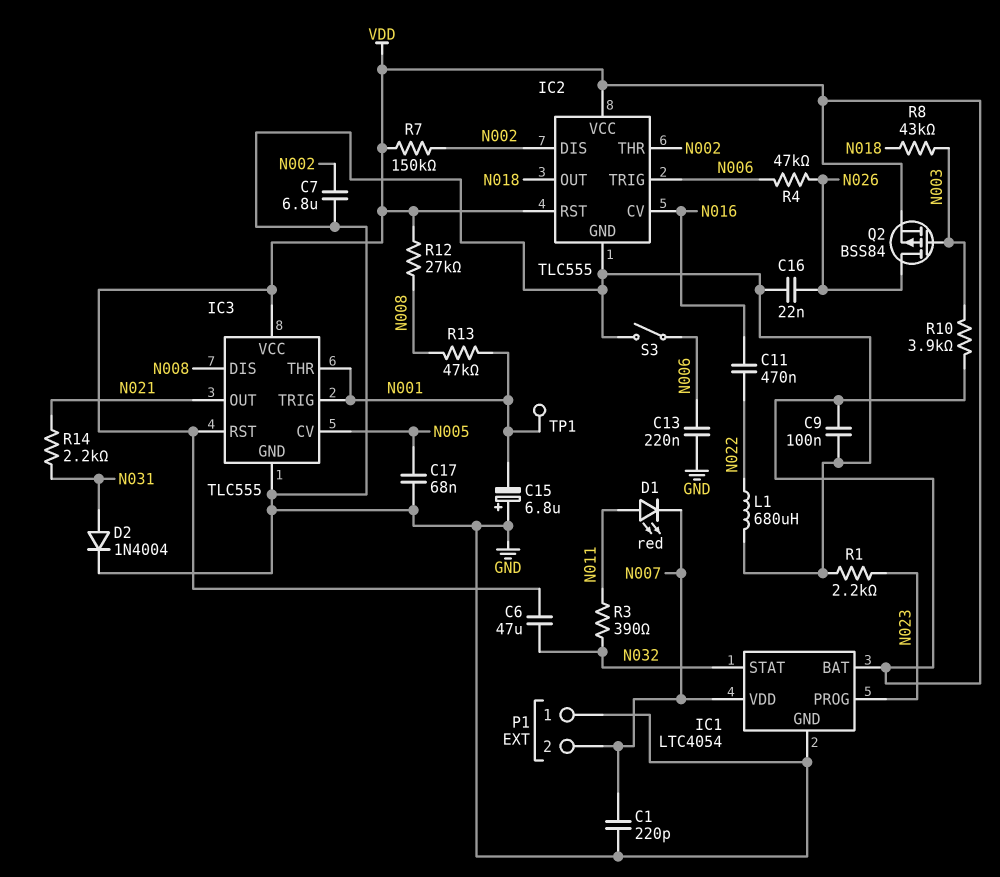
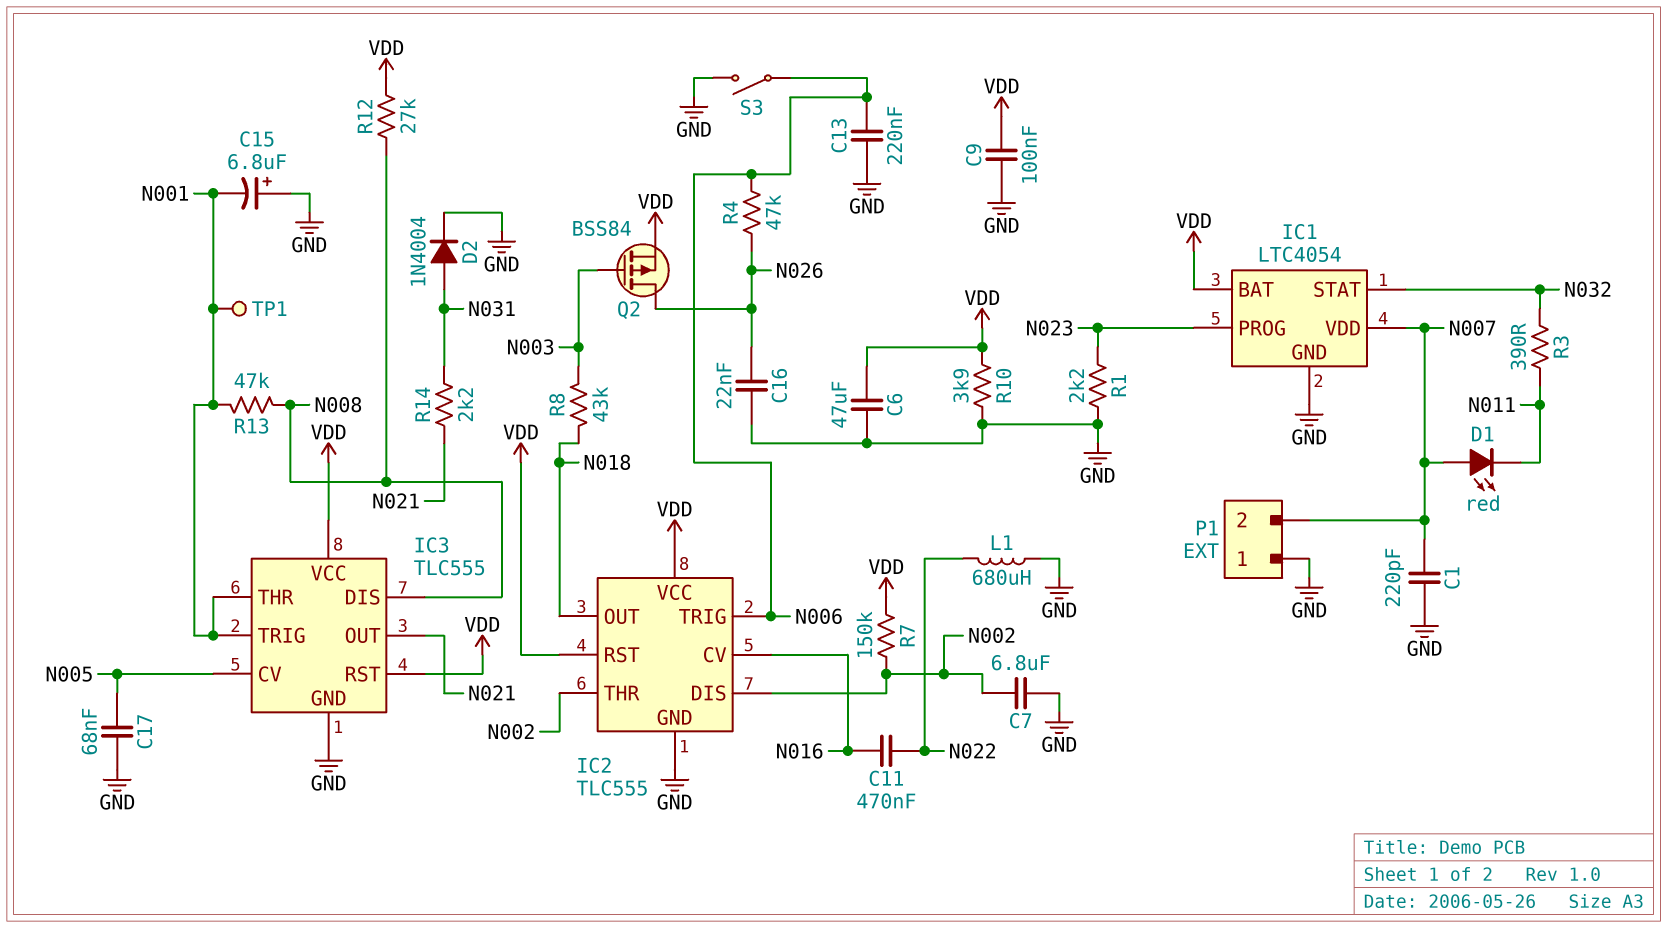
C6: 47uF (N032, VDD) -> 47uF (GND, VDD)
D1: LED red (A N011, K N007) -> LED red (A N007, K N011)
R10: 3.9k (N003, VDD) -> 3.9k (GND, VDD)

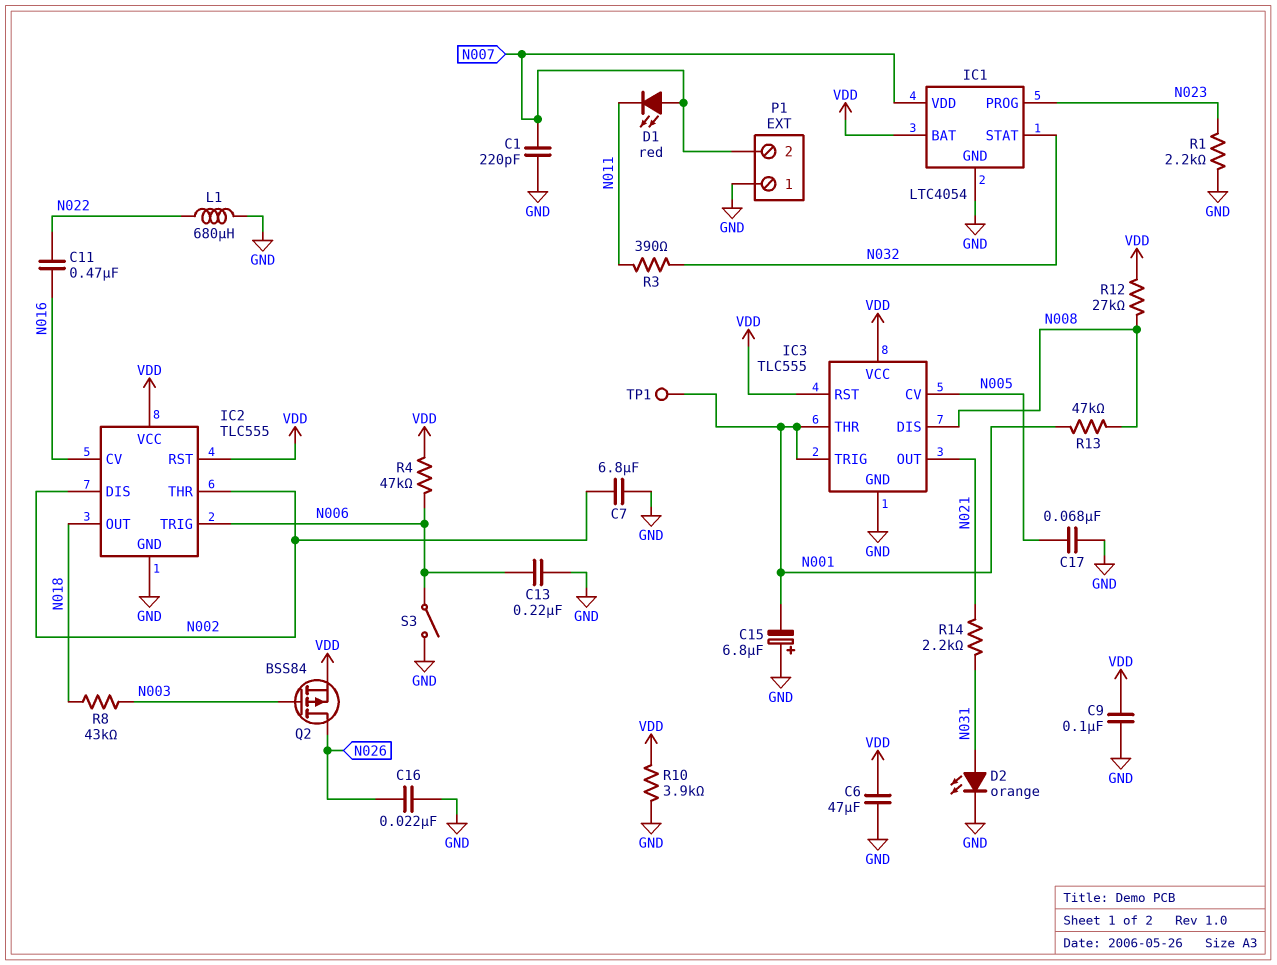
D2: diode 1N4004 (A N031, K GND) -> LED orange (A N031, K GND)
R4: 47k (N006, N026) -> 47k (N006, VDD)
R7: 150k (N002, VDD) -> none

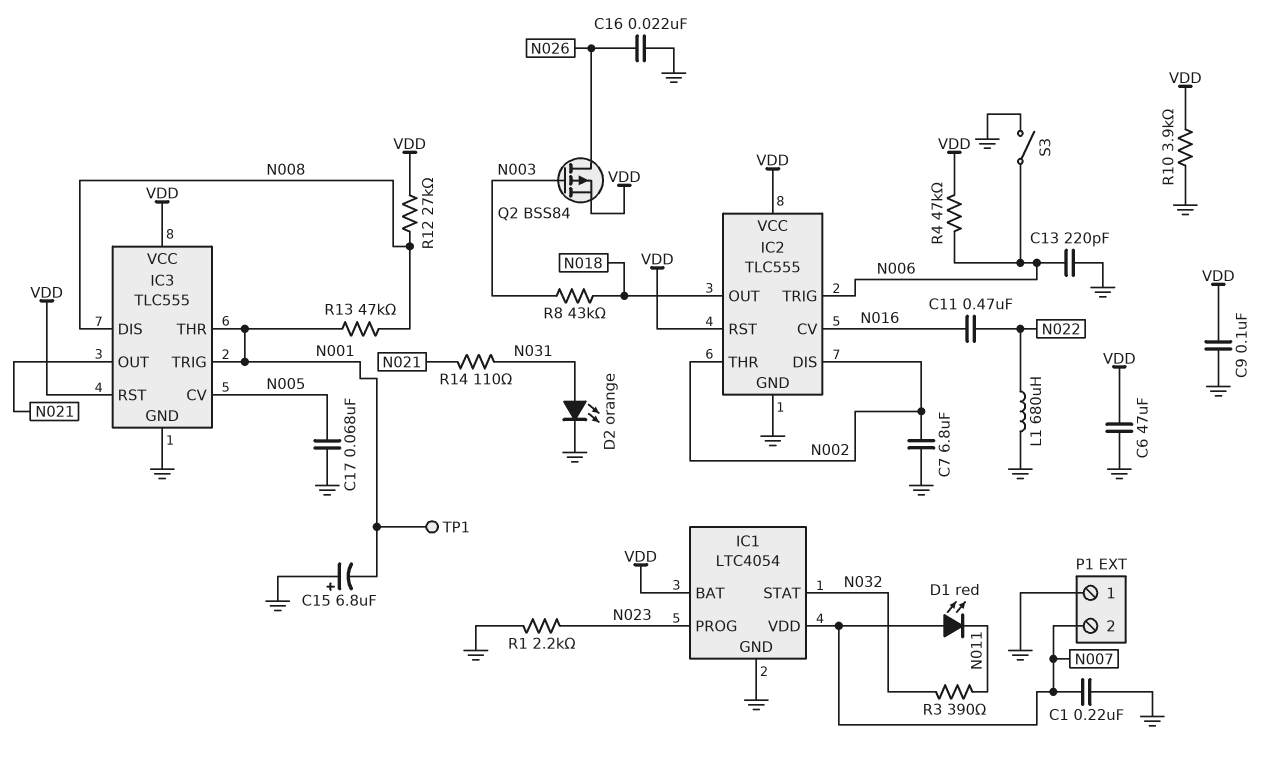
C1: 220pF (GND, N007) -> 220nF (GND, N007)
C13: 220nF (GND, N006) -> 220pF (GND, N006)
R14: 2.2k (N021, N031) -> 110 (N021, N031)

